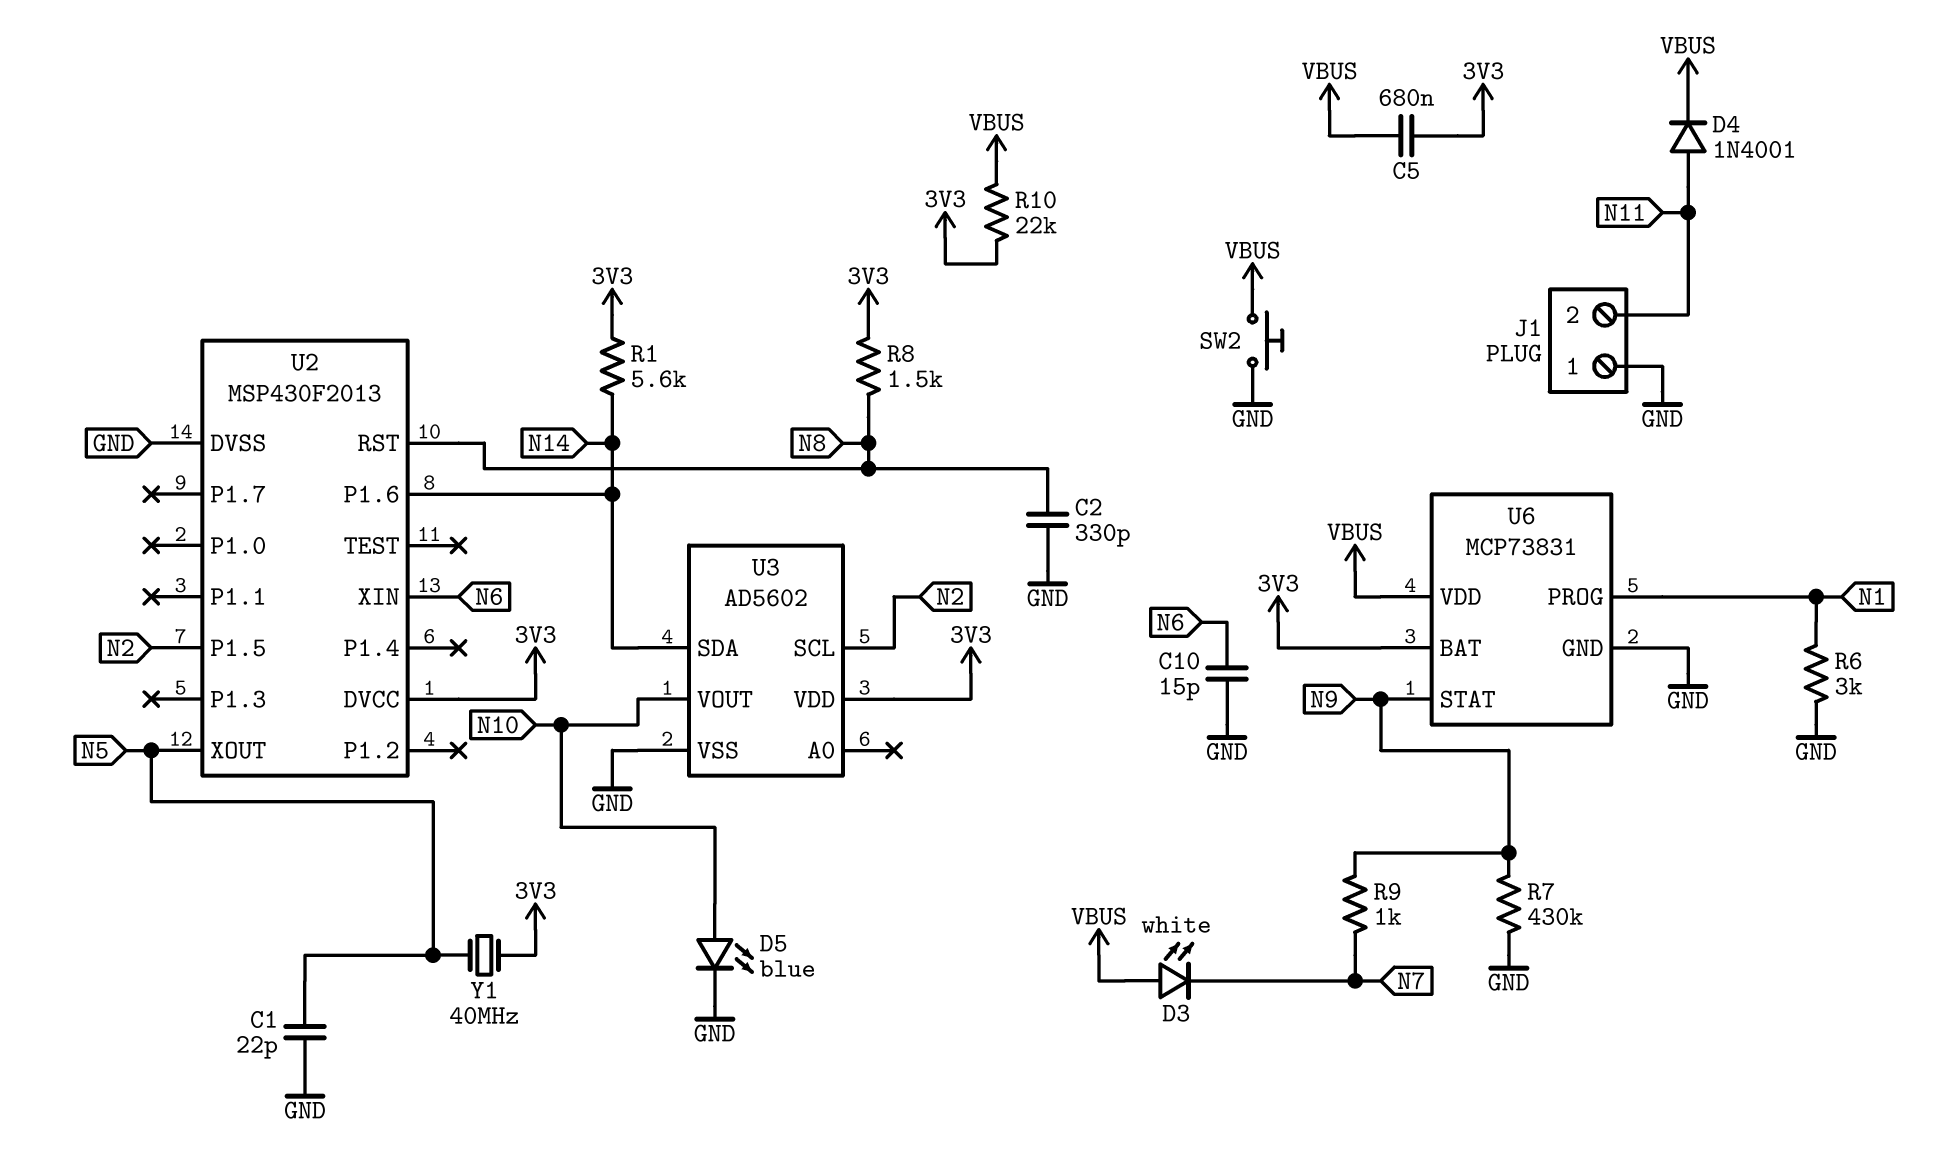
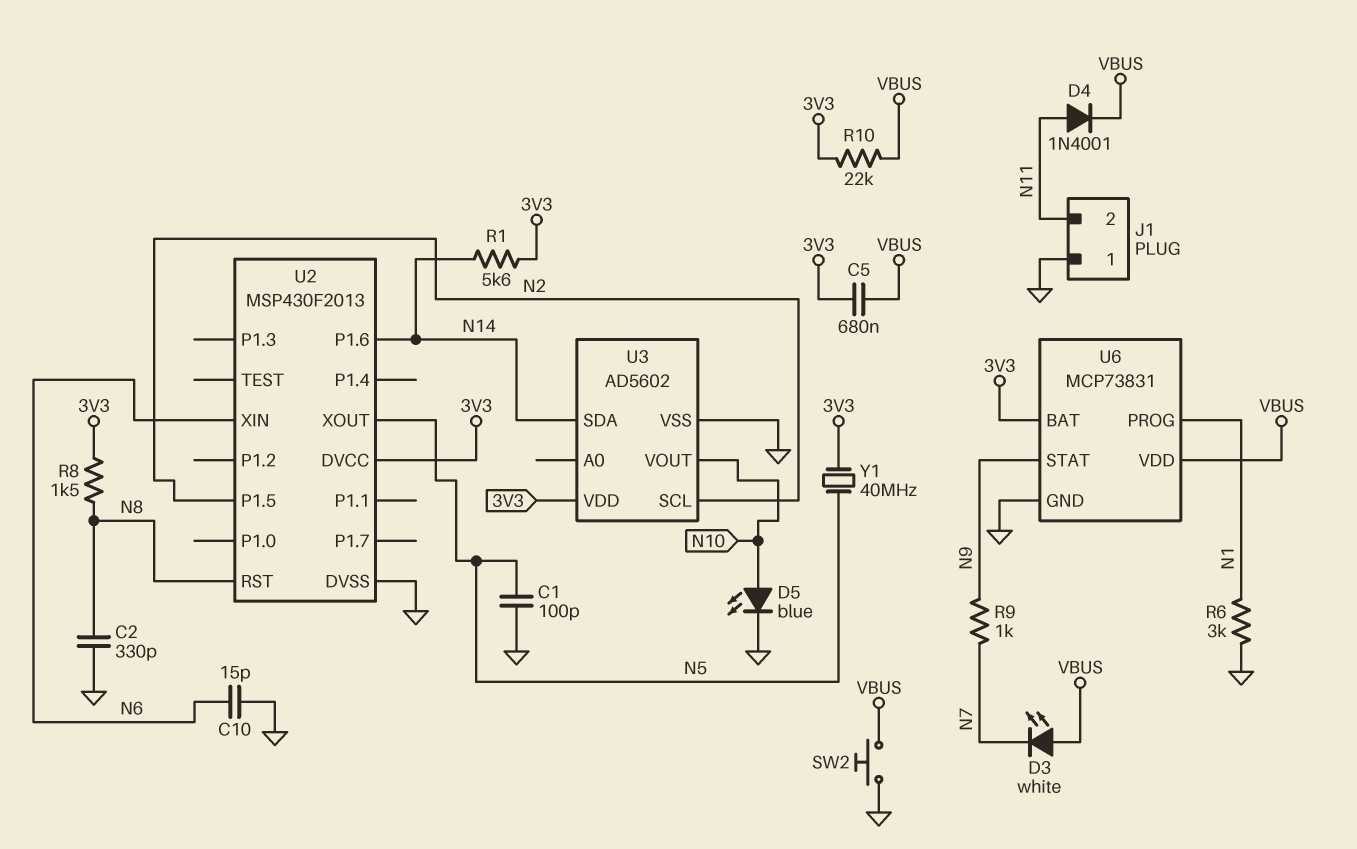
C1: 22pF (GND, N5) -> 100pF (GND, N5)
R7: 430k (GND, N9) -> none

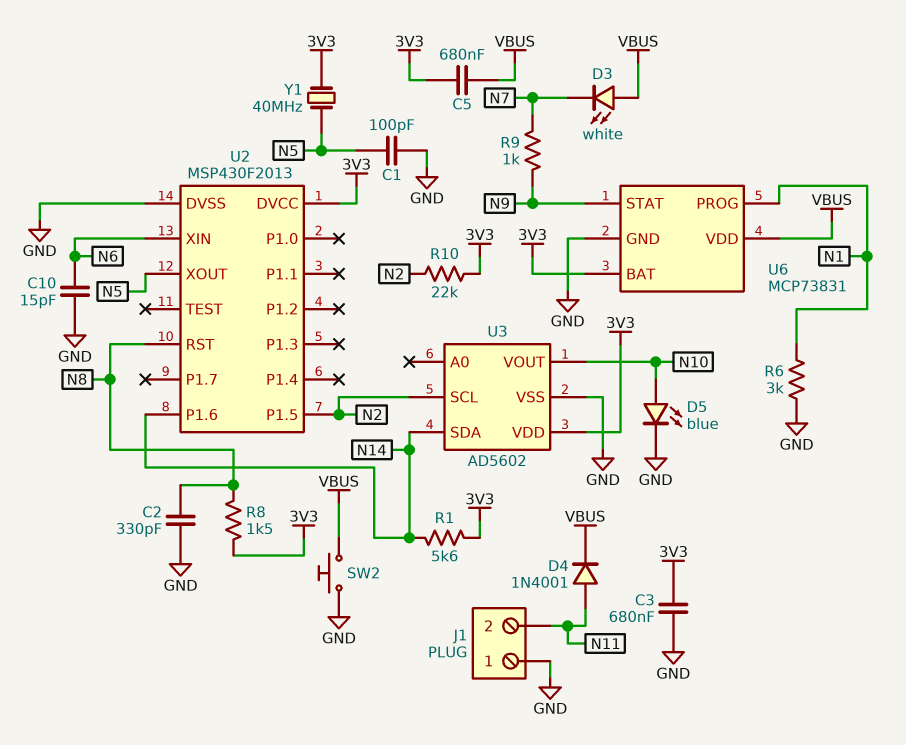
C3: none -> 680nF (3V3, GND)
R10: 22k (3V3, VBUS) -> 22k (3V3, N2)

